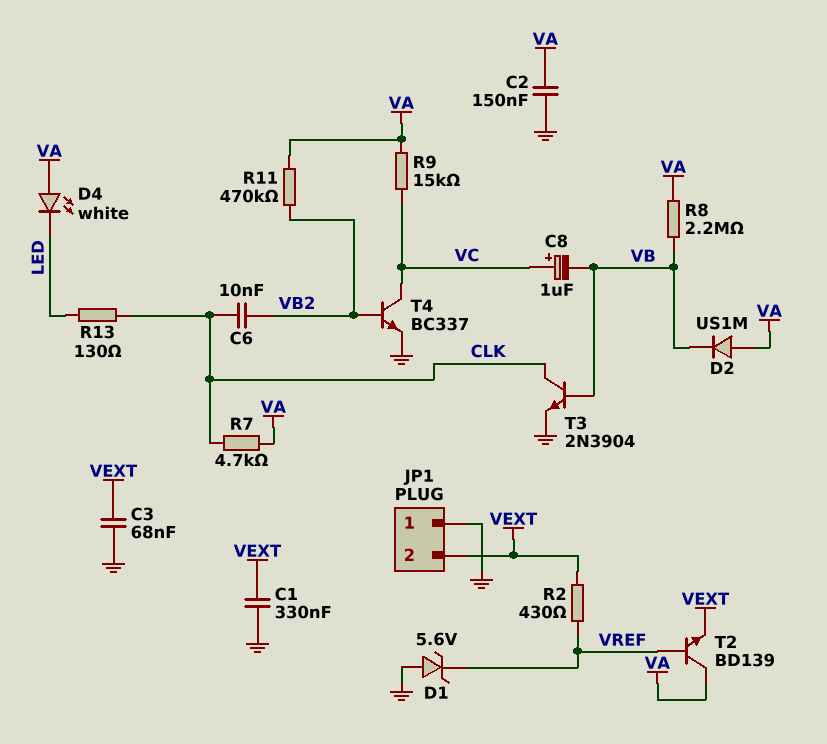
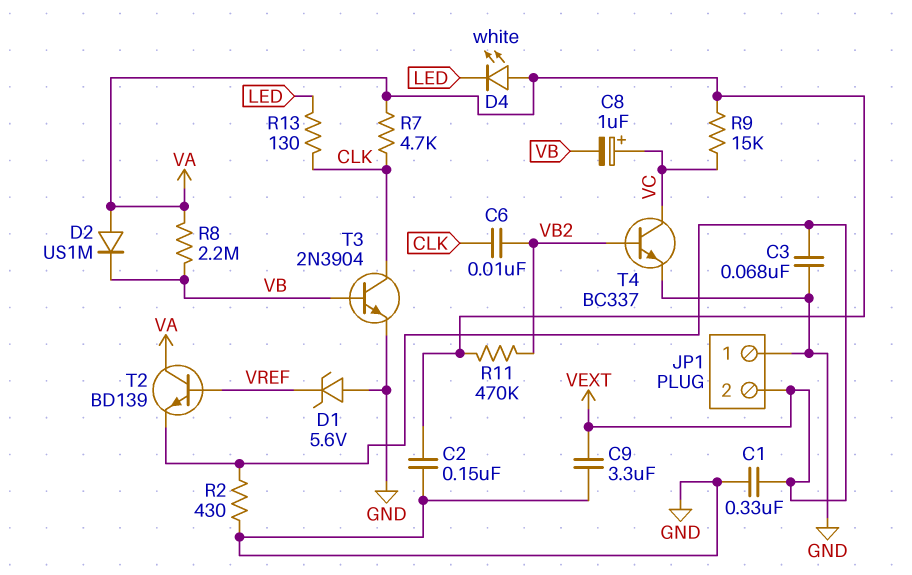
C9: none -> 3.3uF (GND, VEXT)
R2: 430 (VEXT, VREF) -> 430 (GND, VEXT)

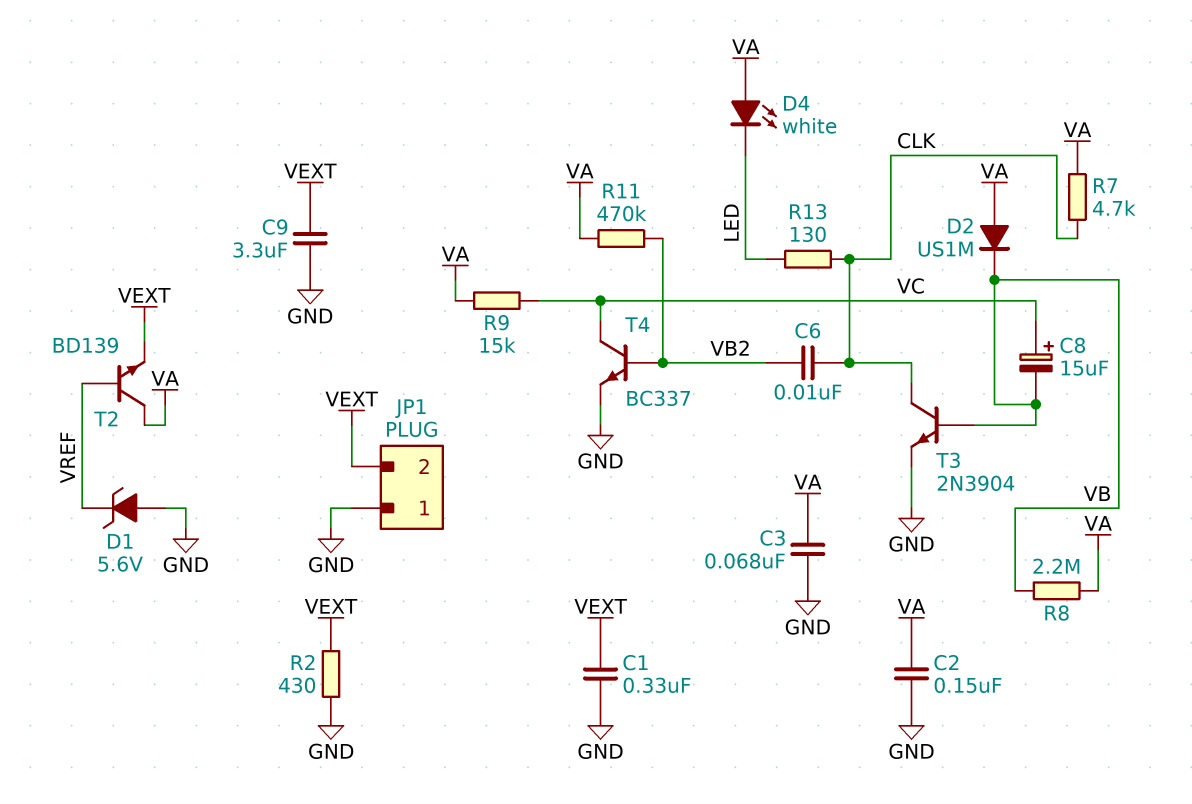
C3: 68nF (GND, VEXT) -> 68nF (GND, VA)
C8: 1uF (plus VC, minus VB) -> 15uF (plus VC, minus VB)

